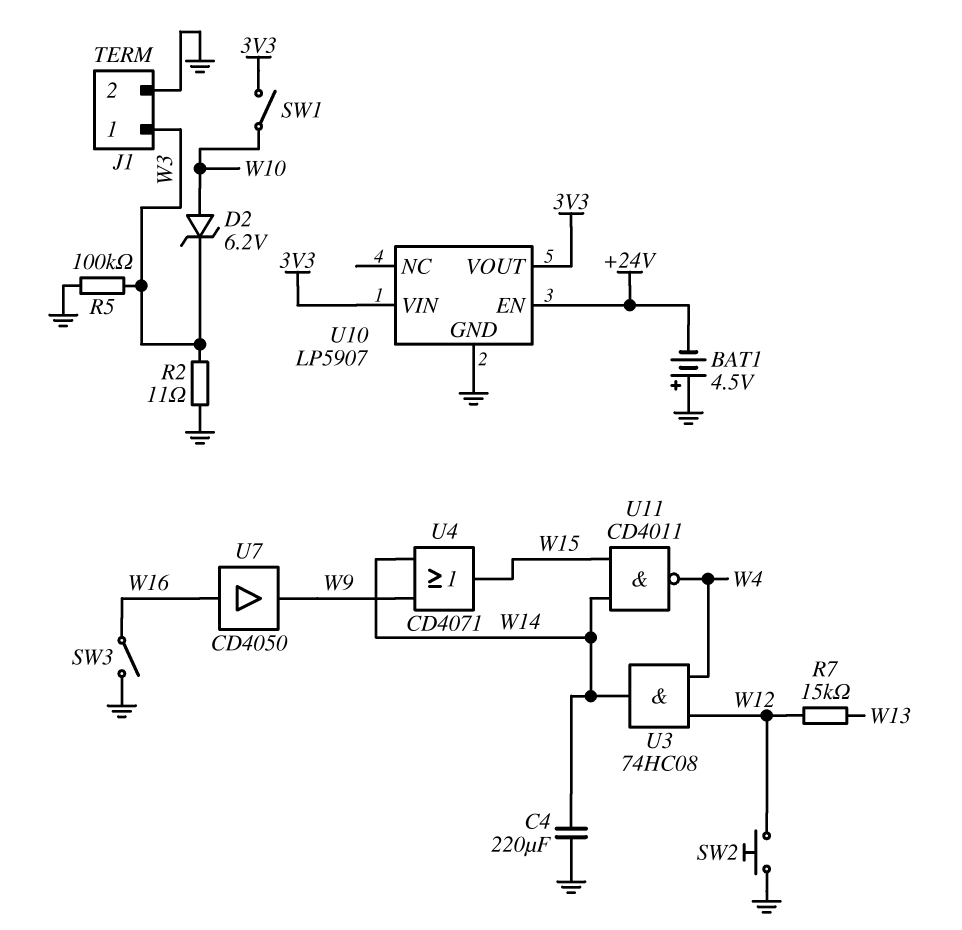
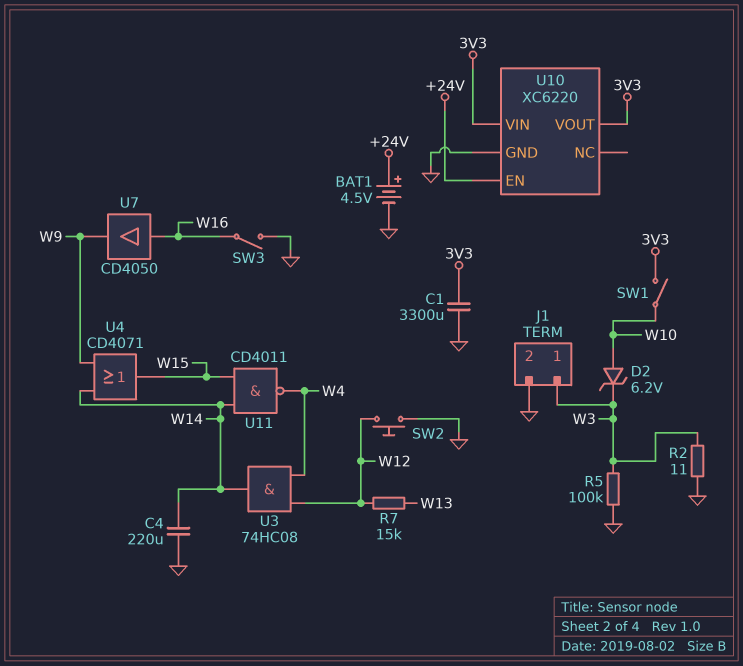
BAT1: 4.5V (plus GND, minus +24V) -> 4.5V (plus +24V, minus GND)
C1: none -> 3300uF (3V3, GND)
U10: LP5907 -> XC6220

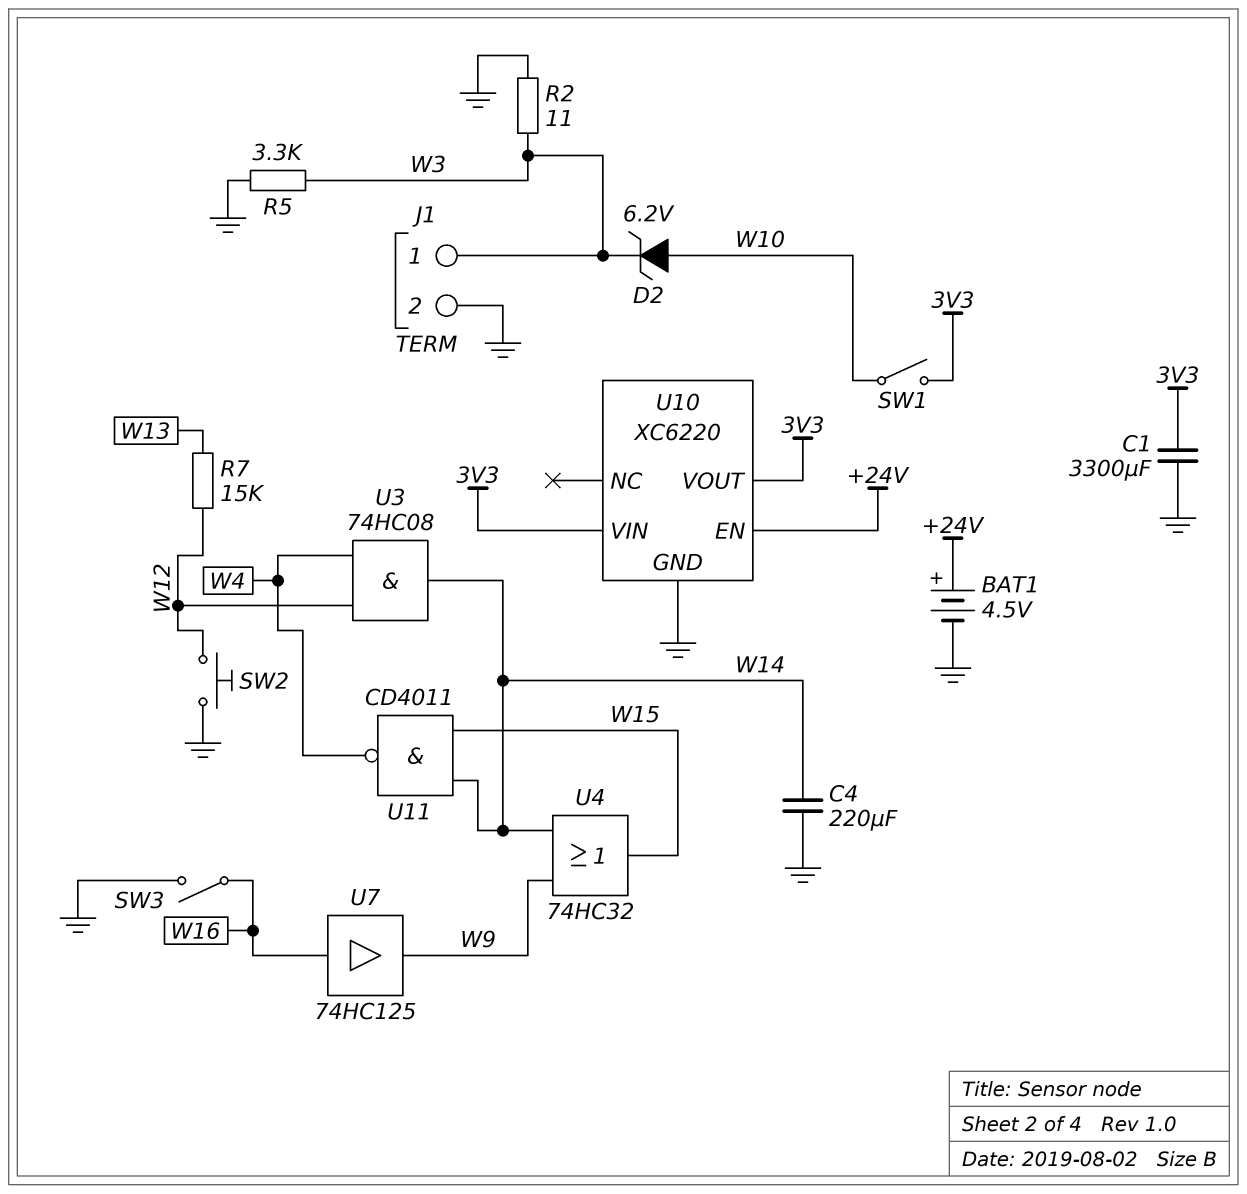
R5: 100k (GND, W3) -> 3.3k (GND, W3)
U4: OR CD4071 (in W9, in W14, out W15) -> OR 74HC32 (in W9, in W14, out W15)
U7: buffer CD4050 (in W16, out W9) -> buffer 74HC125 (in W16, out W9)

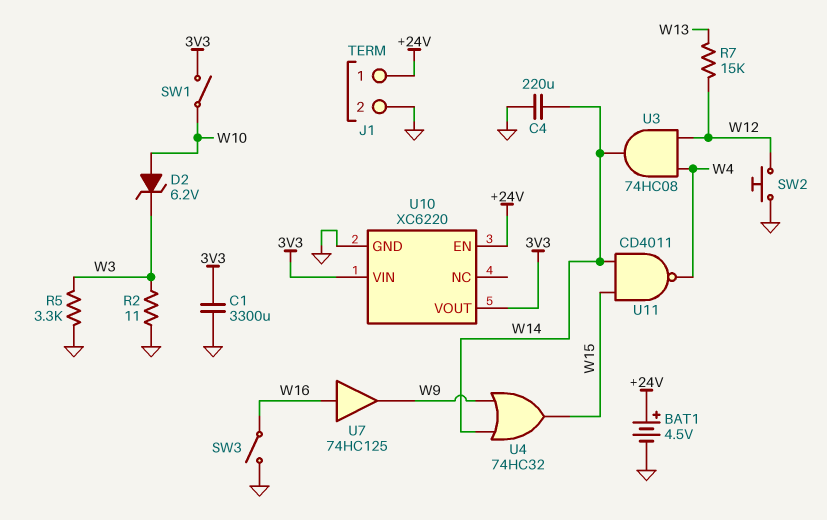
J1 pin 1: W3 -> +24V

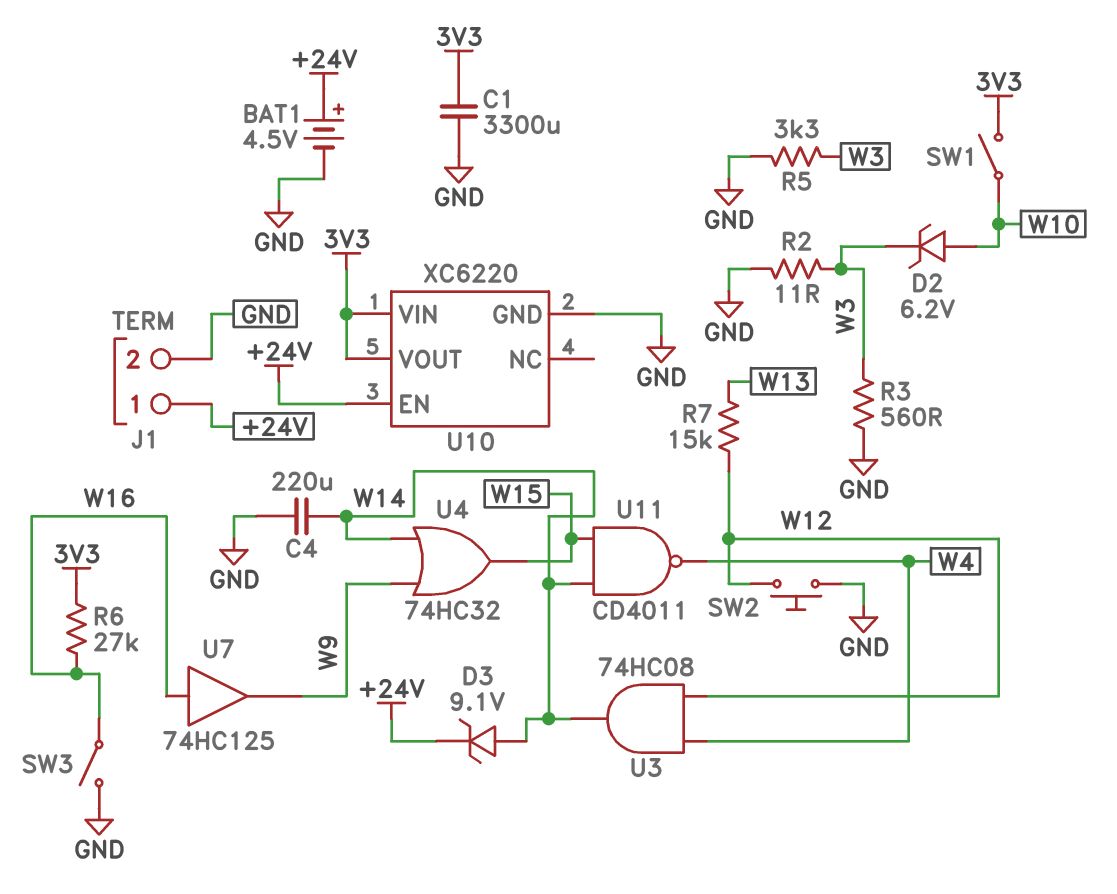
D3: none -> zener 9.1V (A W14, K +24V)
R3: none -> 560 (GND, W3)
R6: none -> 27k (3V3, W16)

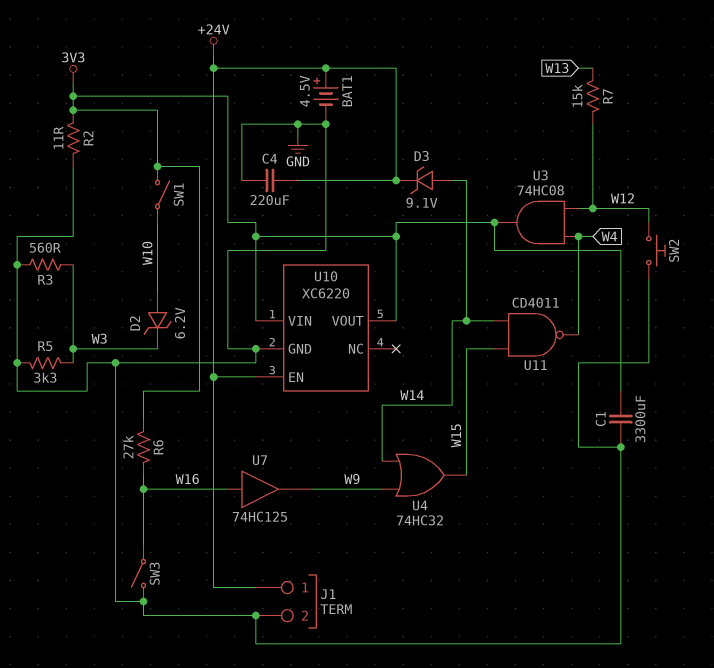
C4: 220uF (GND, W14) -> 220uF (+24V, GND)
R2: 11 (GND, W3) -> 11 (3V3, GND)
U3: AND 74HC08 (in W4, in W12, out W14) -> AND 74HC08 (in W4, in W12, out 3V3)

